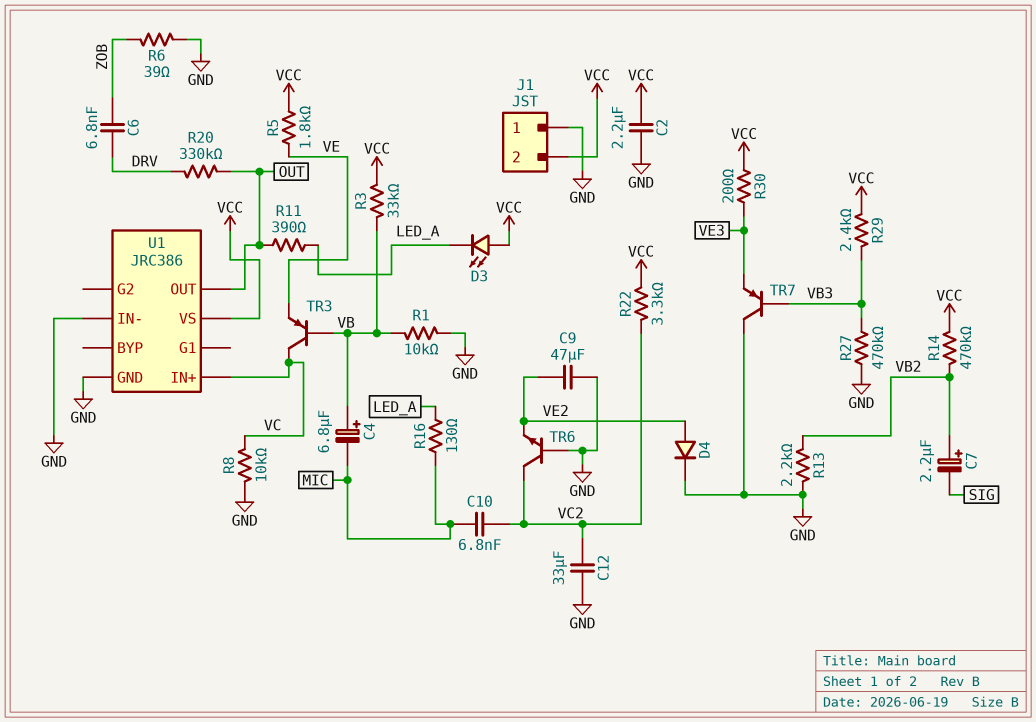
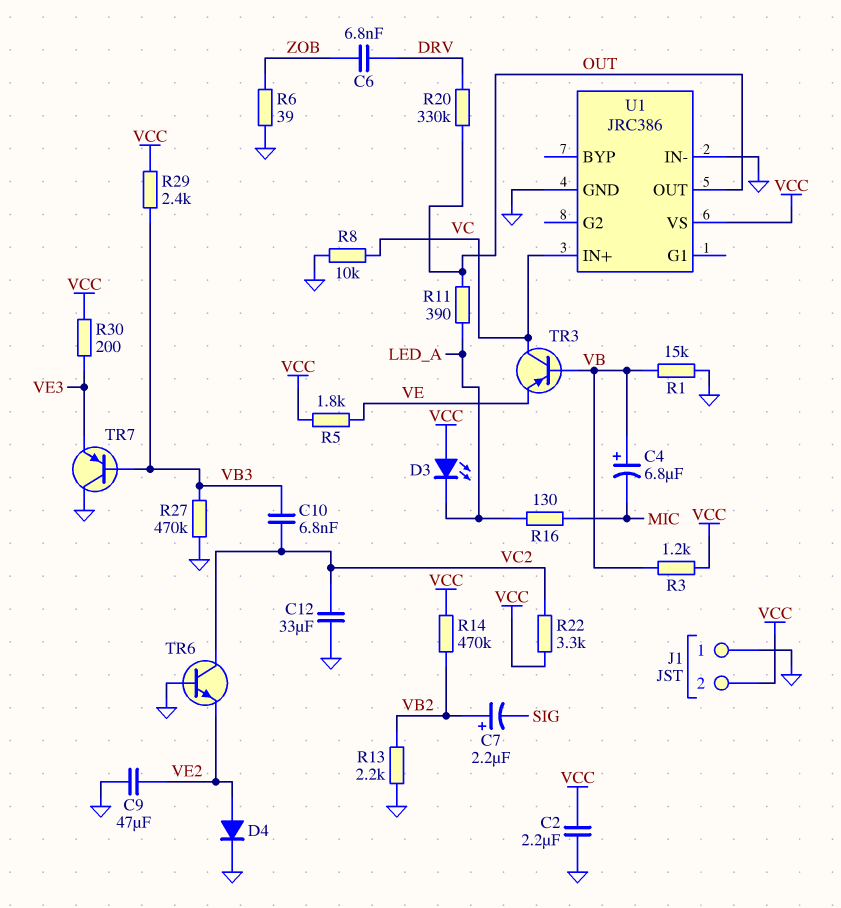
C10: 6.8nF (MIC, VC2) -> 6.8nF (VB3, VC2)
R1: 10k (GND, VB) -> 15k (GND, VB)
R3: 33k (VB, VCC) -> 1.2k (VB, VCC)

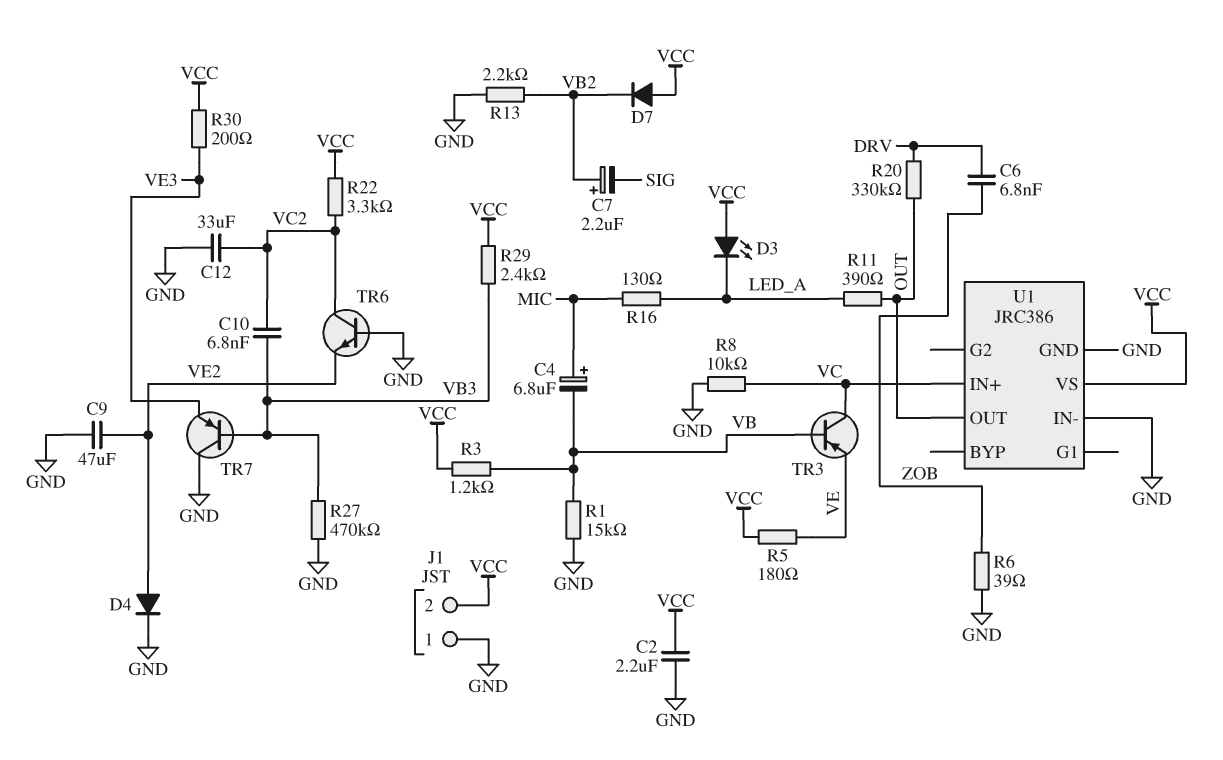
C4: 6.8uF (plus VB, minus MIC) -> 6.8uF (plus MIC, minus VB)
D7: none -> diode (A VCC, K VB2)
R5: 1.8k (VCC, VE) -> 180 (VCC, VE)
R14: 470k (VB2, VCC) -> none

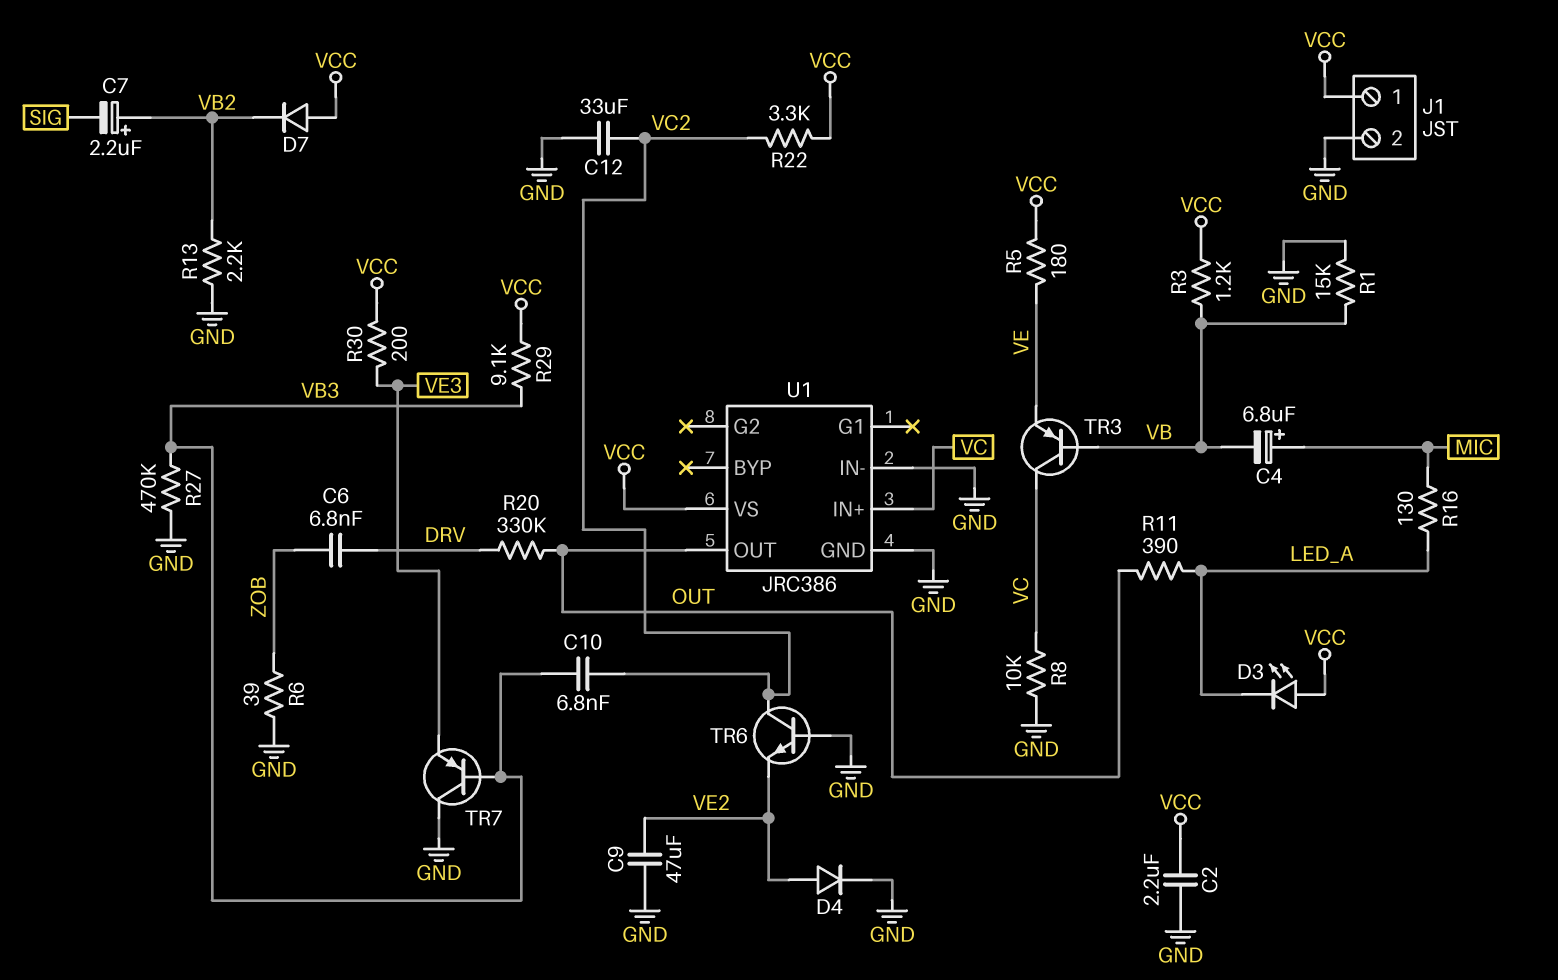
J1 pin 1: GND -> VCC
J1 pin 2: VCC -> GND
R29: 2.4k (VB3, VCC) -> 9.1k (VB3, VCC)

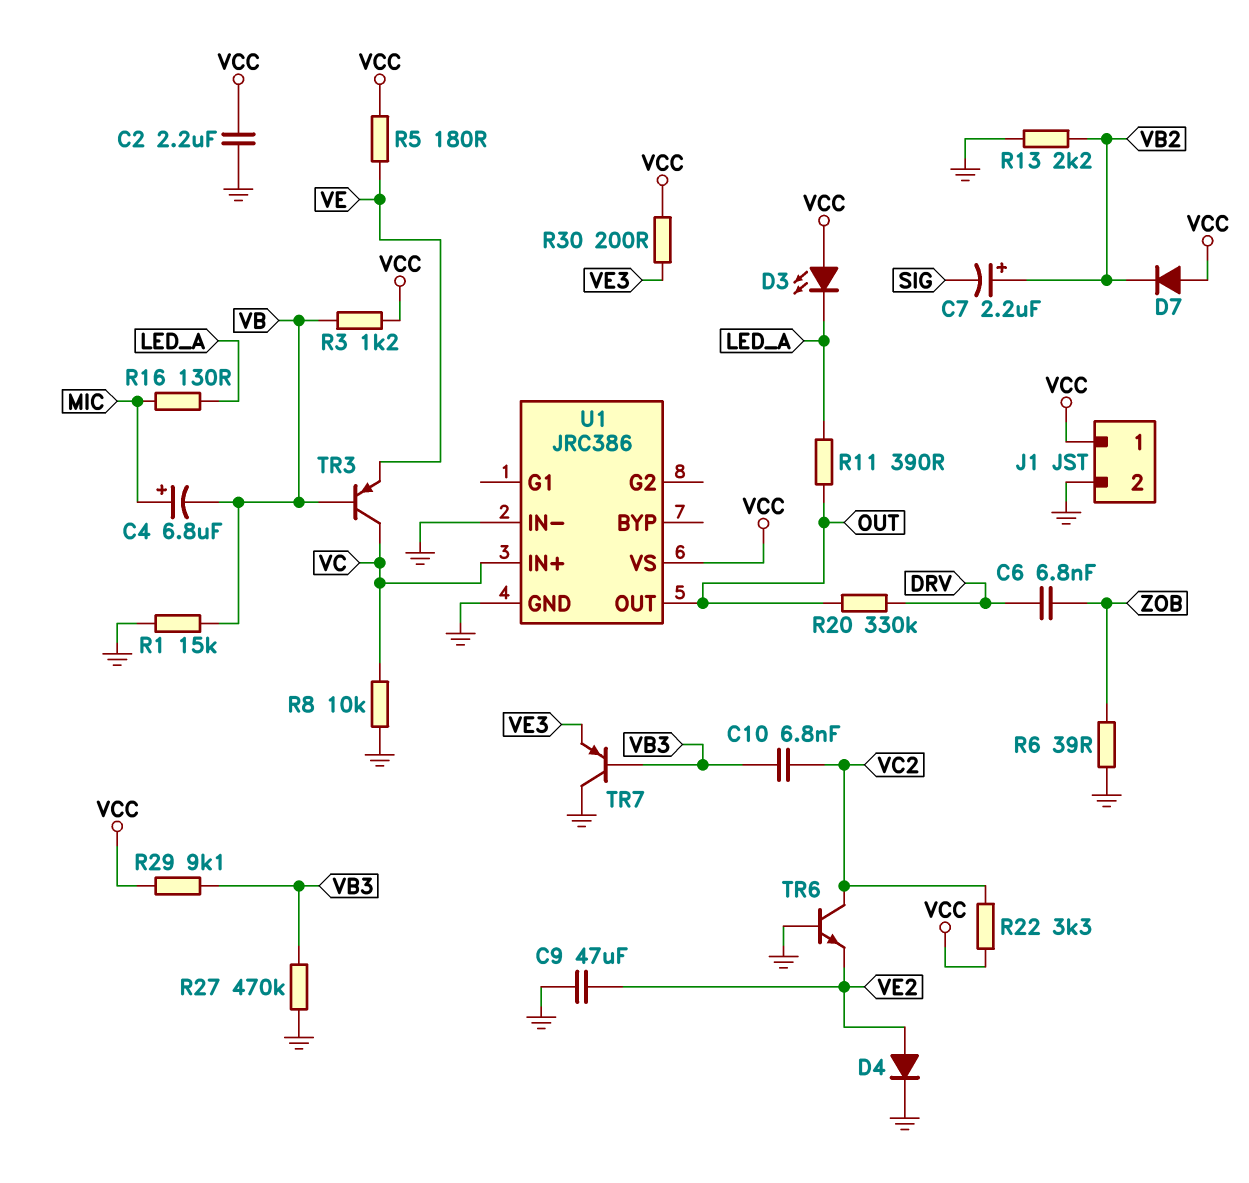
C12: 33uF (GND, VC2) -> none

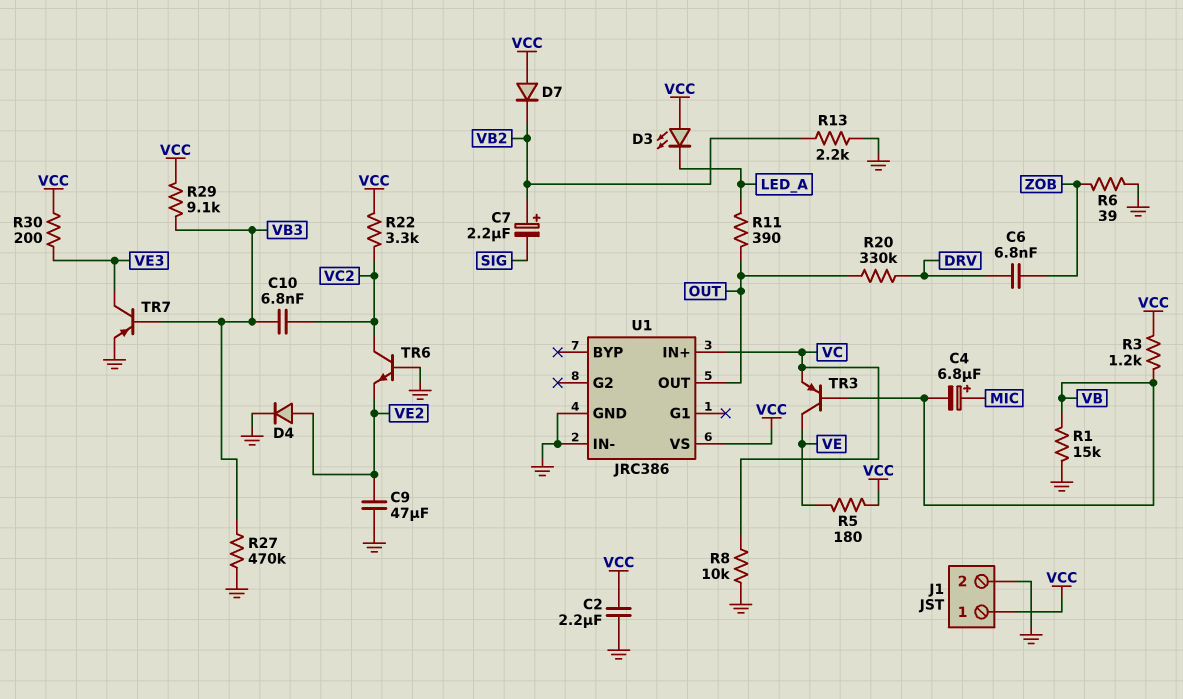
R16: 130 (LED_A, MIC) -> none
TR3: PNP (B VB, C VC, E VE) -> PNP (B VB, C VE, E VC)
TR7: PNP (B VB3, C GND, E VE3) -> PNP (B VB3, C VE3, E GND)

